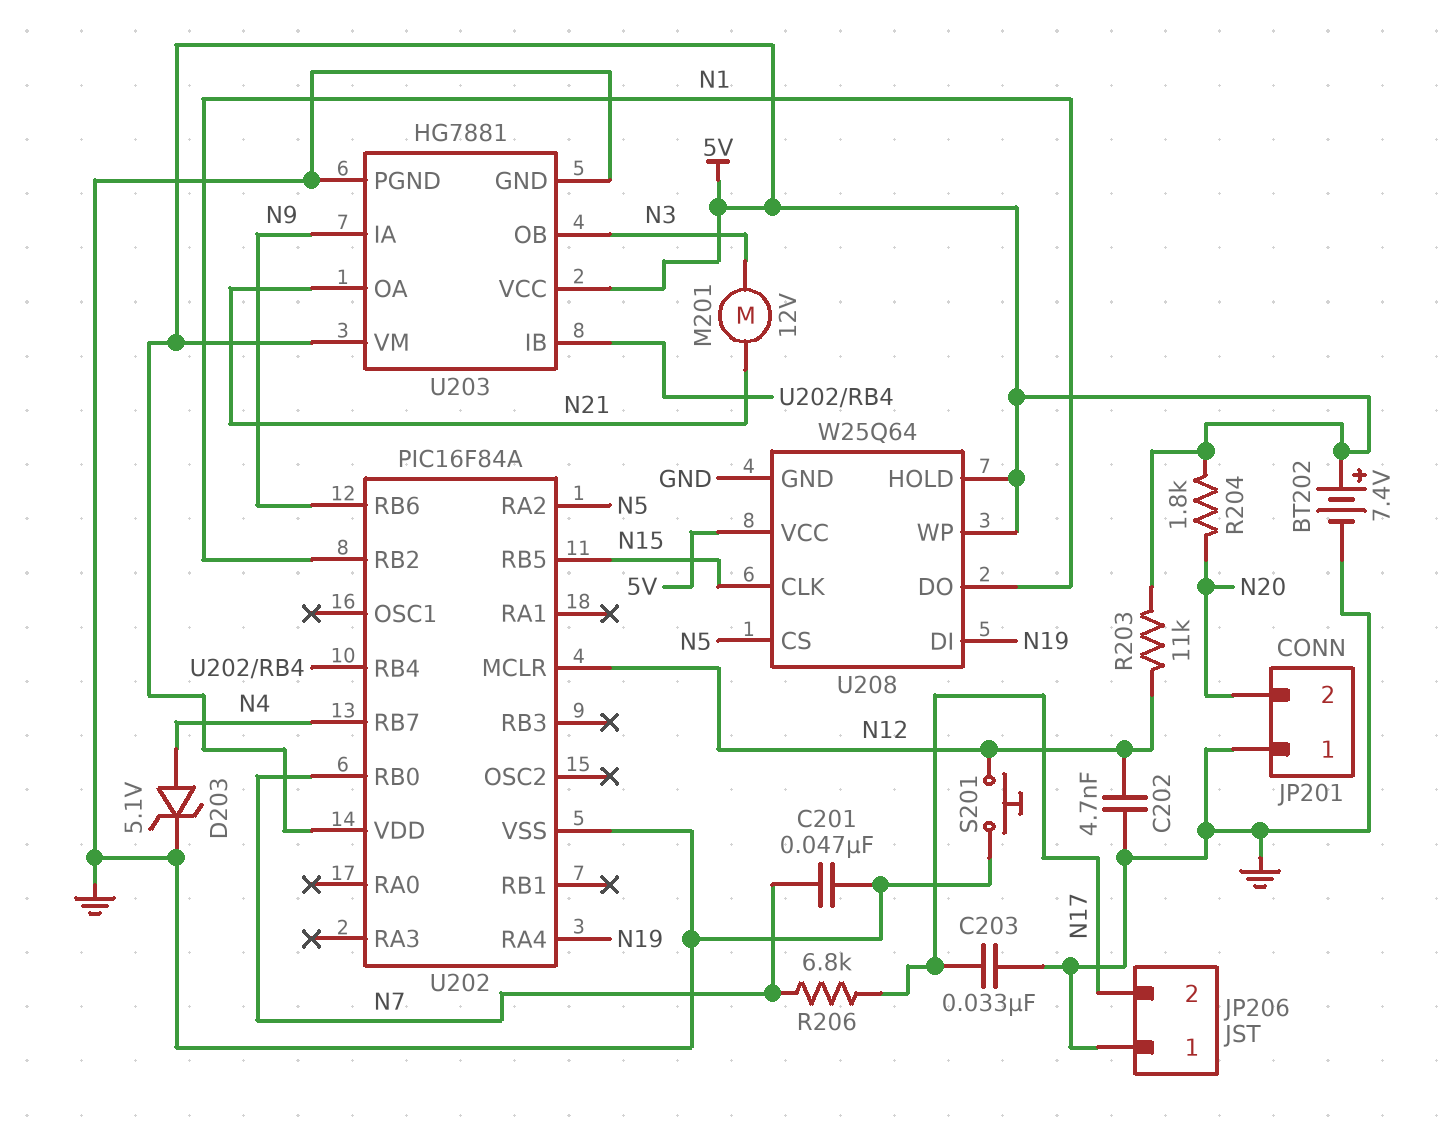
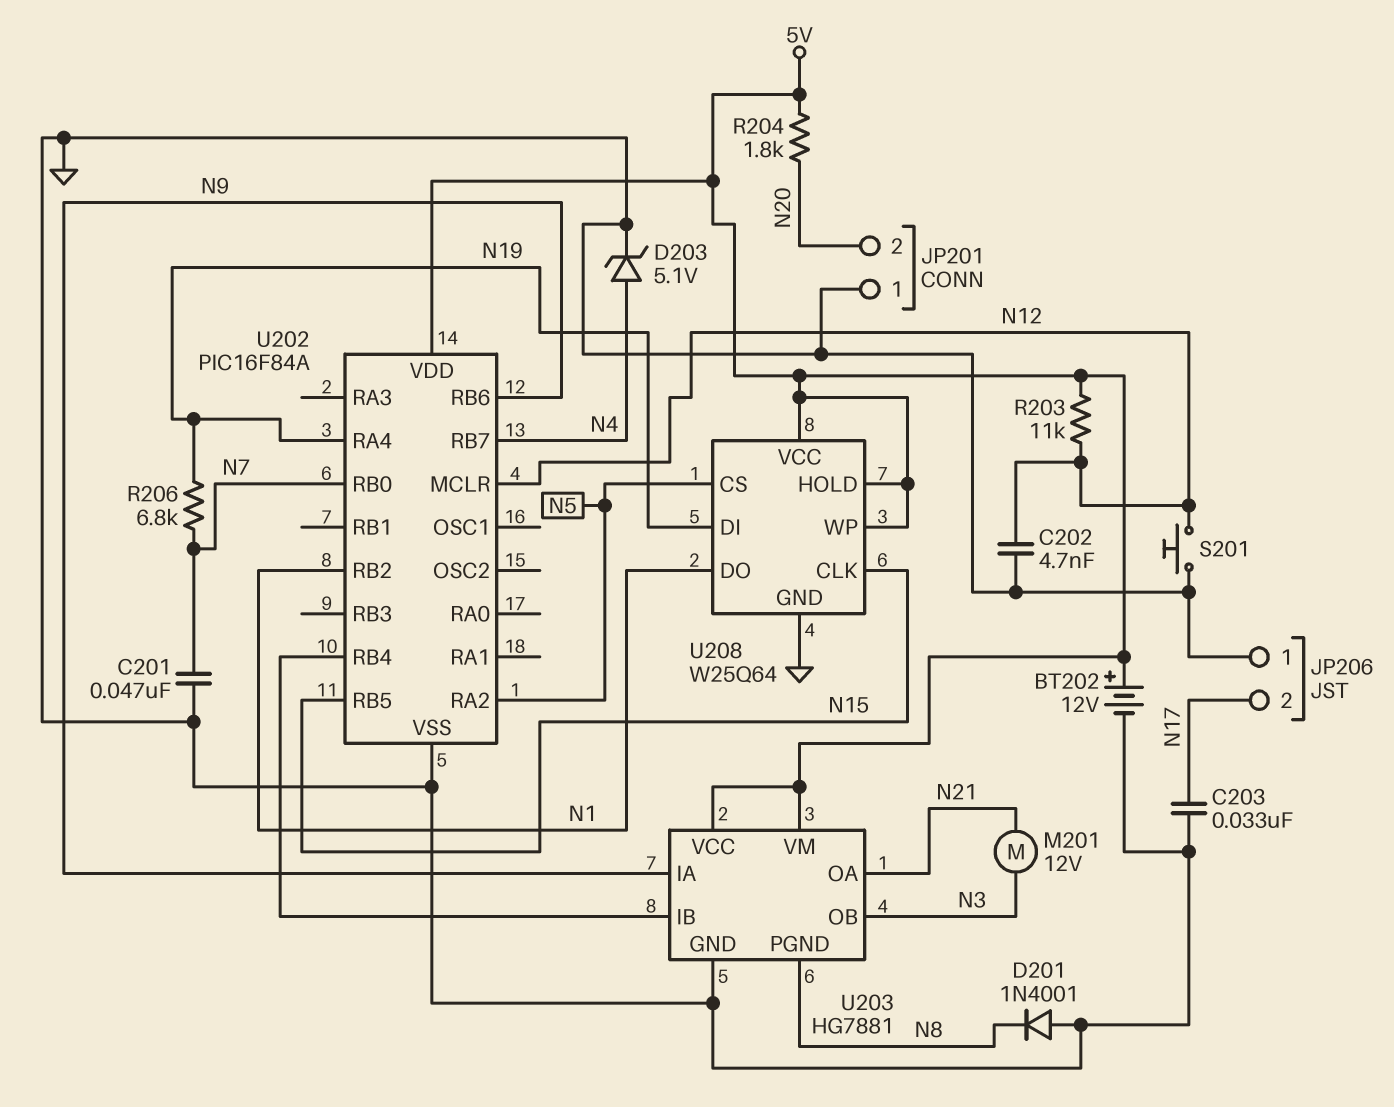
BT202: 7.4V (plus 5V, minus GND) -> 12V (plus 5V, minus GND)
D201: none -> diode 1N4001 (A GND, K N8)
R206: 6.8k (N7, N17) -> 6.8k (N7, N19)
U203 pin PGND: GND -> N8

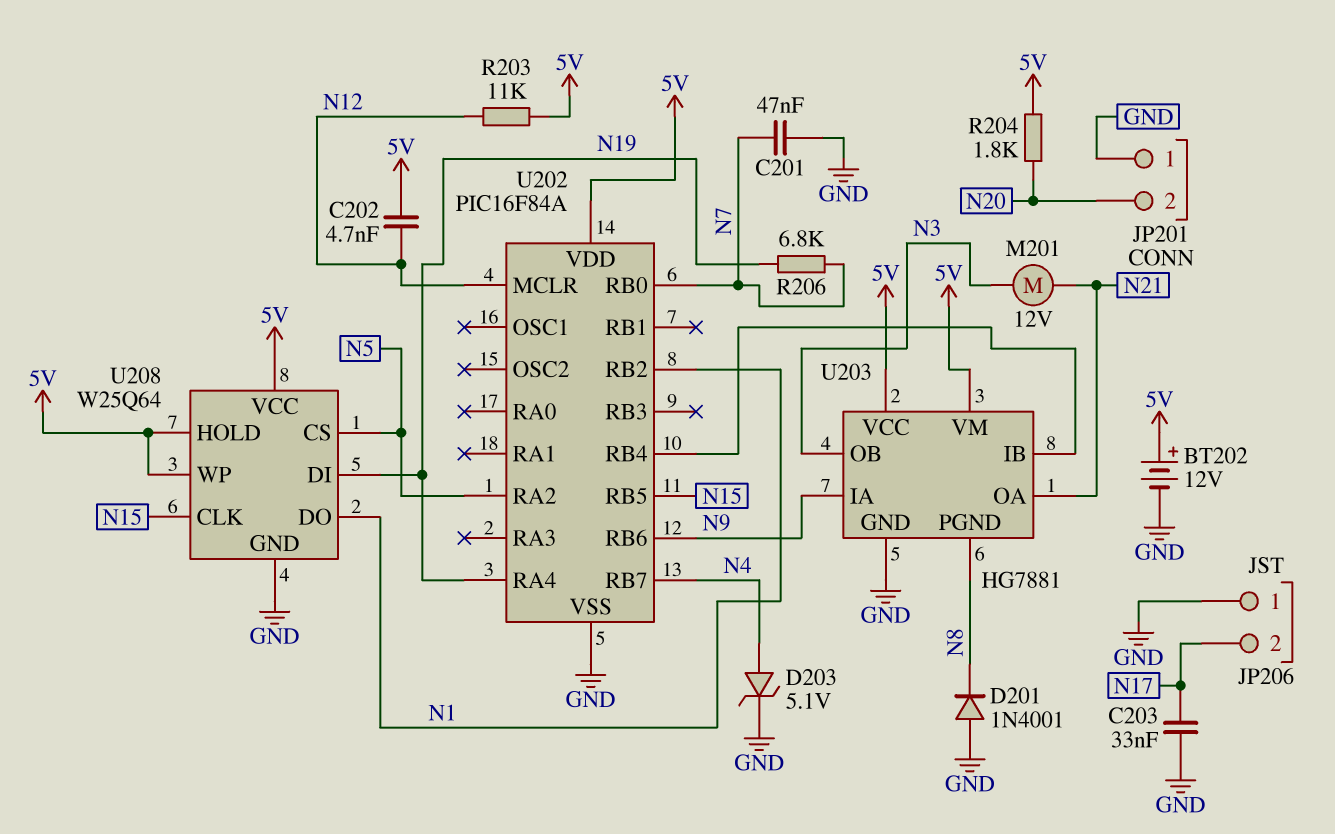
C202: 4.7nF (GND, N12) -> 4.7nF (5V, N12)
S201: button (GND, N12) -> none

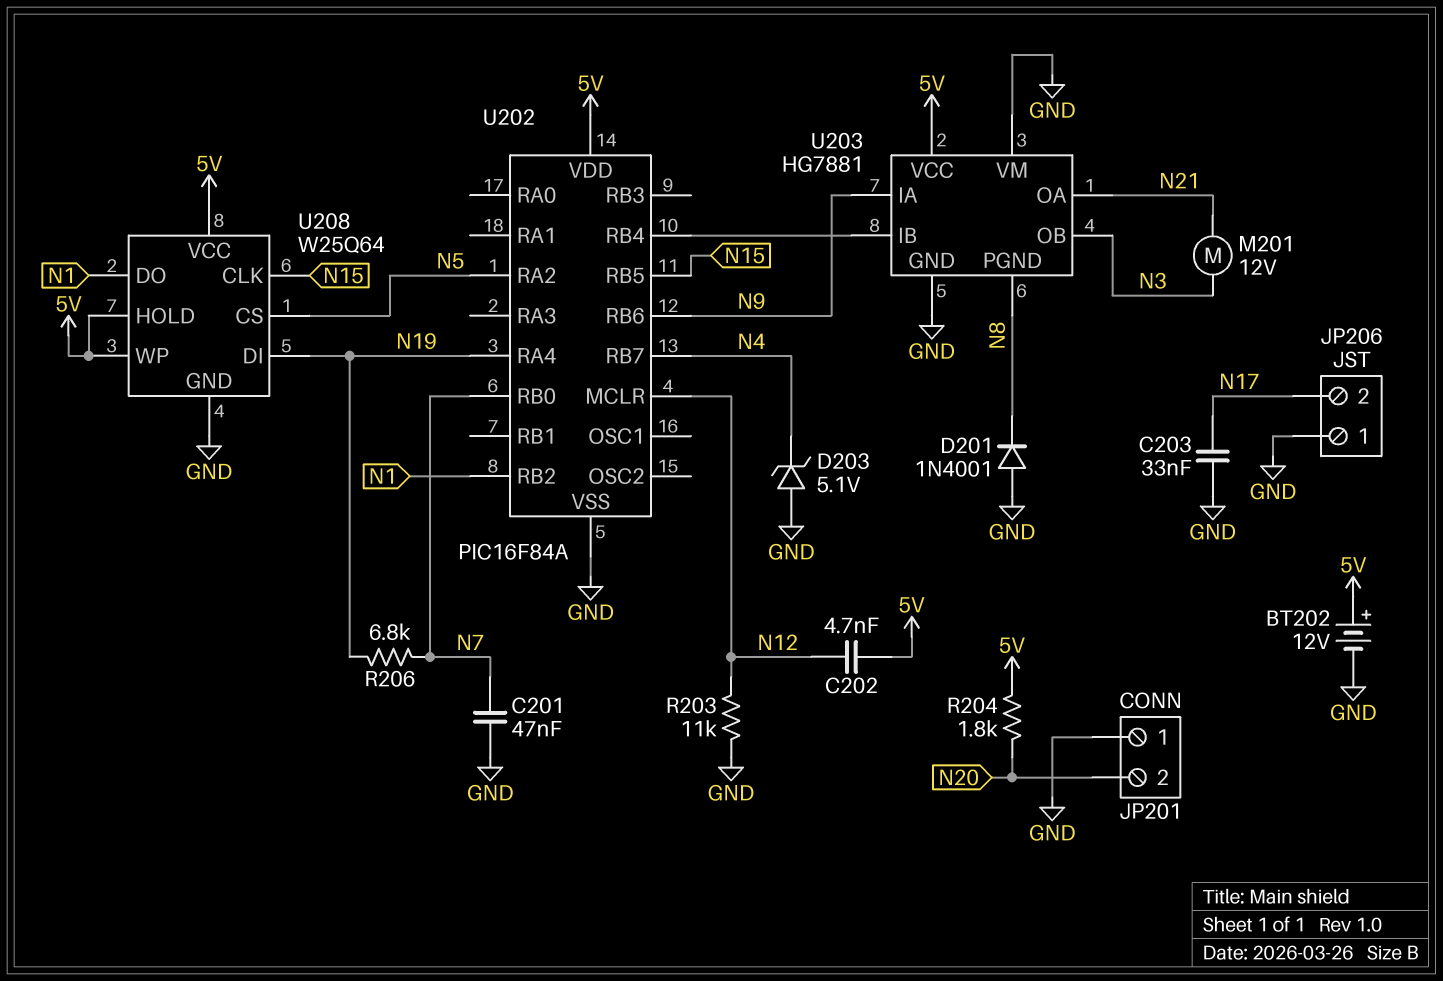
D203: zener 5.1V (A N4, K GND) -> zener 5.1V (A GND, K N4)
R203: 11k (5V, N12) -> 11k (GND, N12)
U203 pin VM: 5V -> GND

